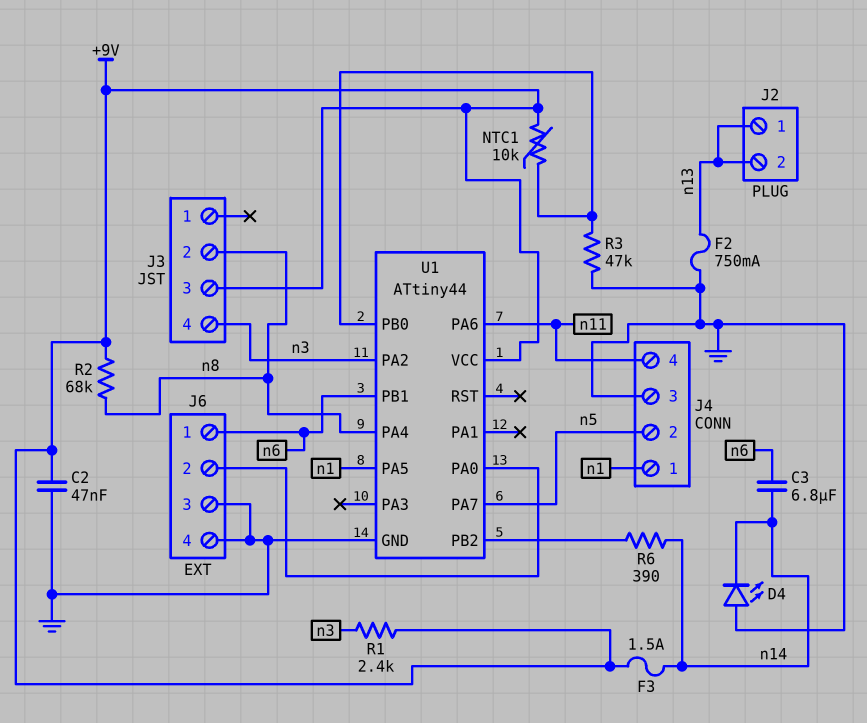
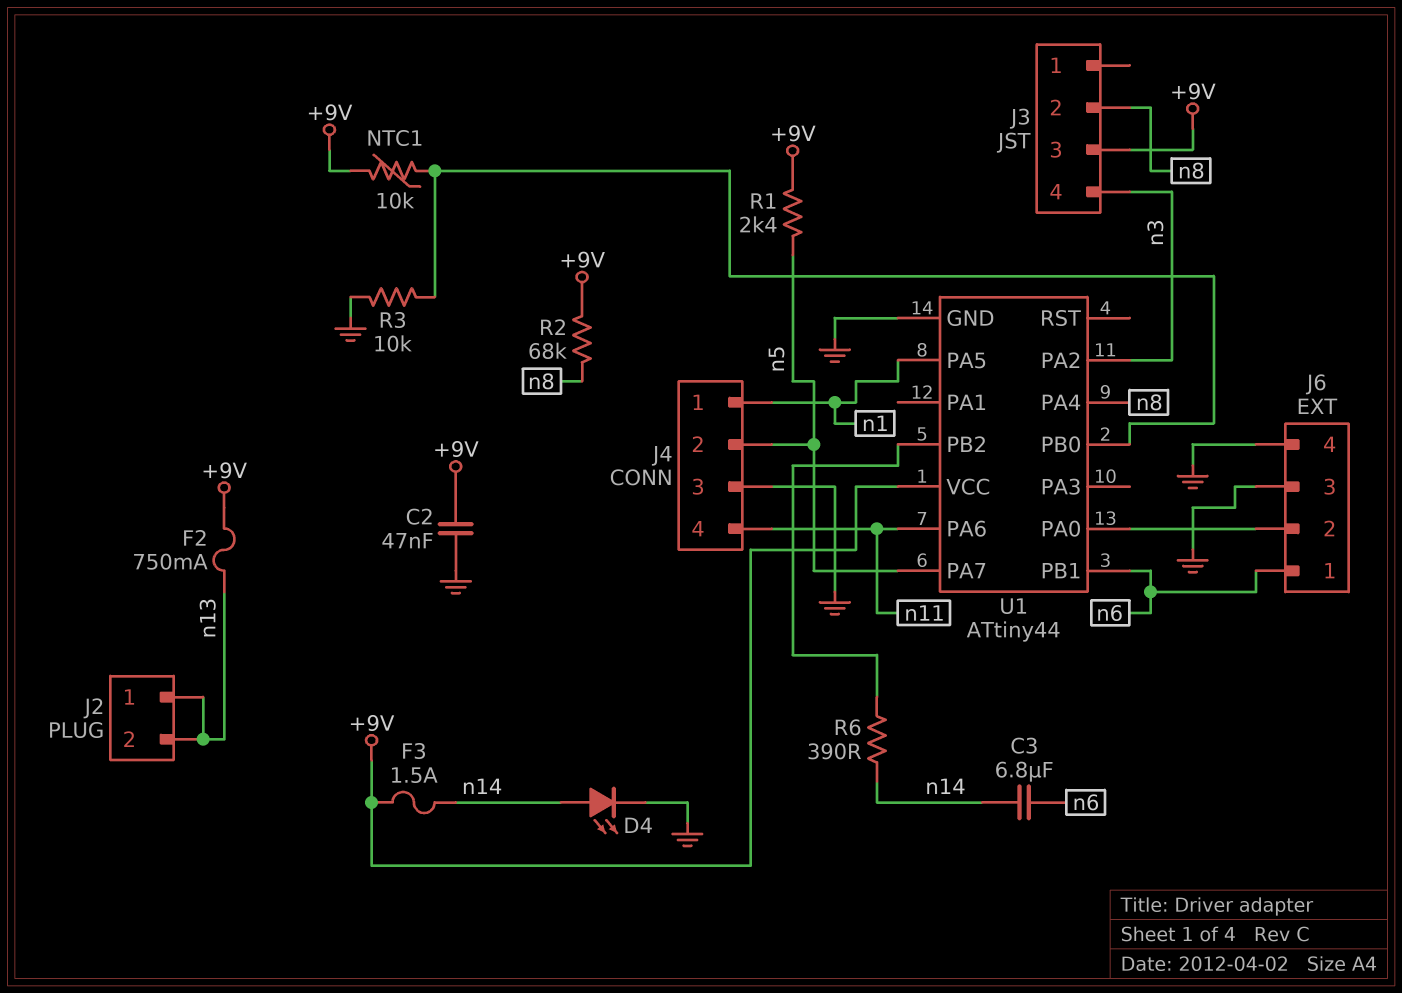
D4: LED (A GND, K n14) -> LED (A n14, K GND)
F2: 750mA (GND, n13) -> 750mA (+9V, n13)
R1: 2.4k (+9V, n3) -> 2.4k (+9V, n5)
R3: 47k (GND, U1/PB0) -> 10k (GND, U1/PB0)

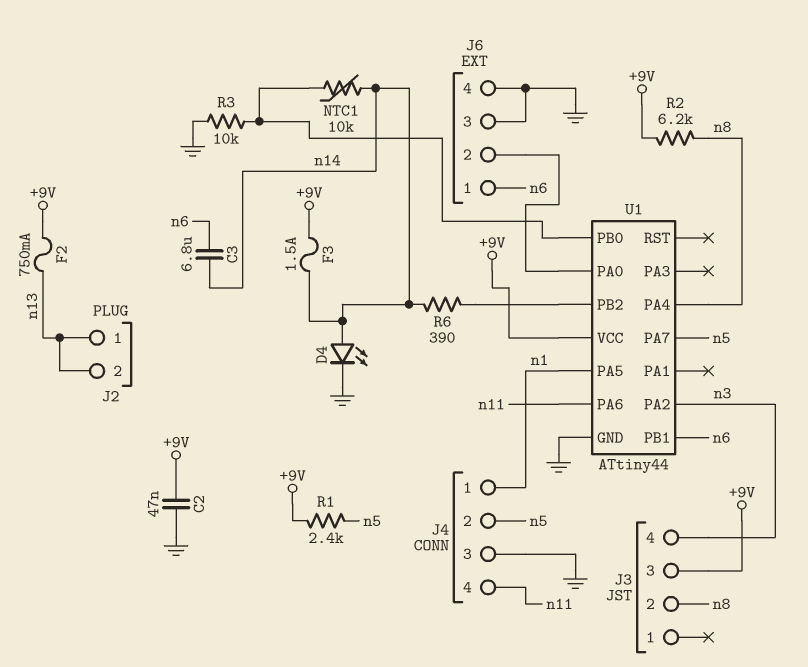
NTC1: 10k (+9V, U1/PB0) -> 10k (U1/PB0, n14)
R2: 68k (+9V, n8) -> 6.2k (+9V, n8)

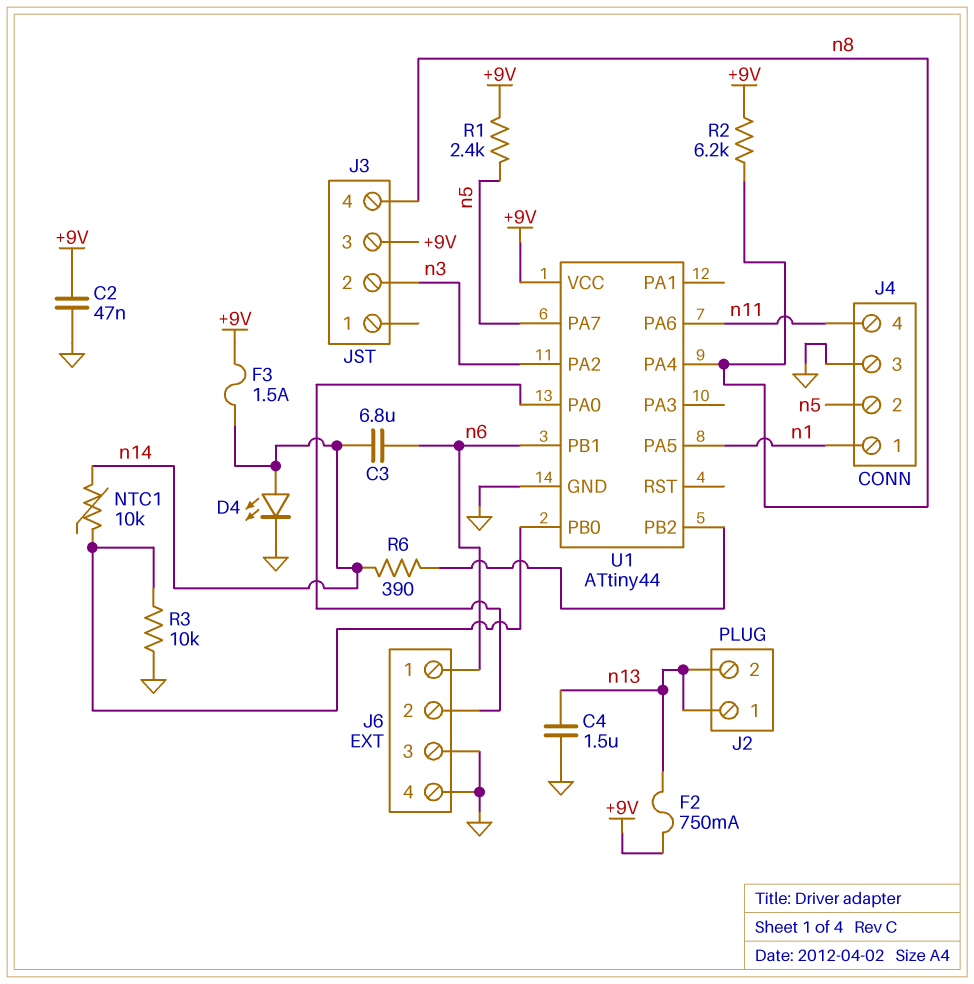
C4: none -> 1.5uF (GND, n13)
J3 pin 2: n8 -> n3
J3 pin 4: n3 -> n8

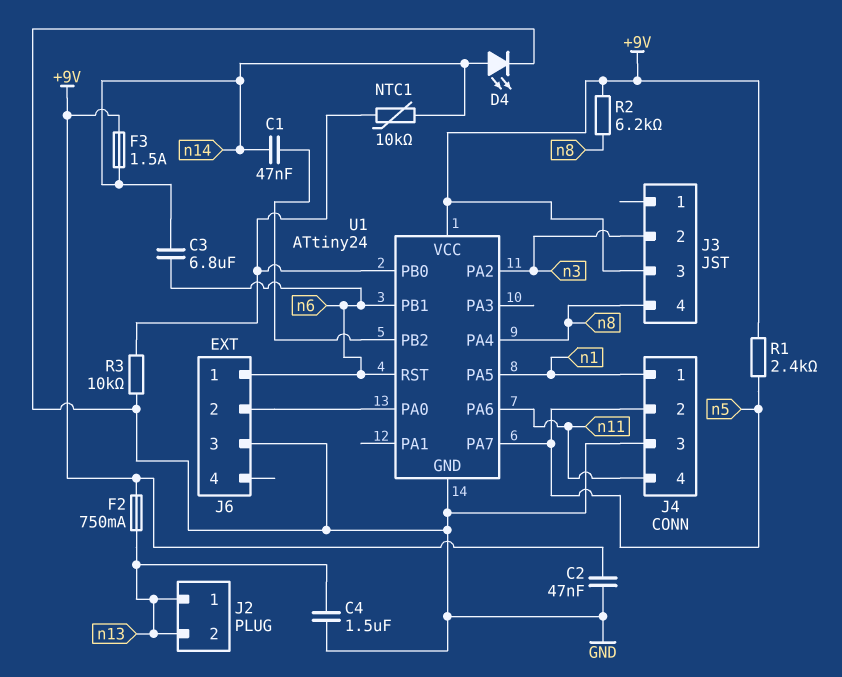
C1: none -> 47nF (U1/PB2, n14)
J6 pin 4: GND -> none
R6: 390 (U1/PB2, n14) -> none
U1: ATtiny44 -> ATtiny24
U1 pin RST: none -> n6

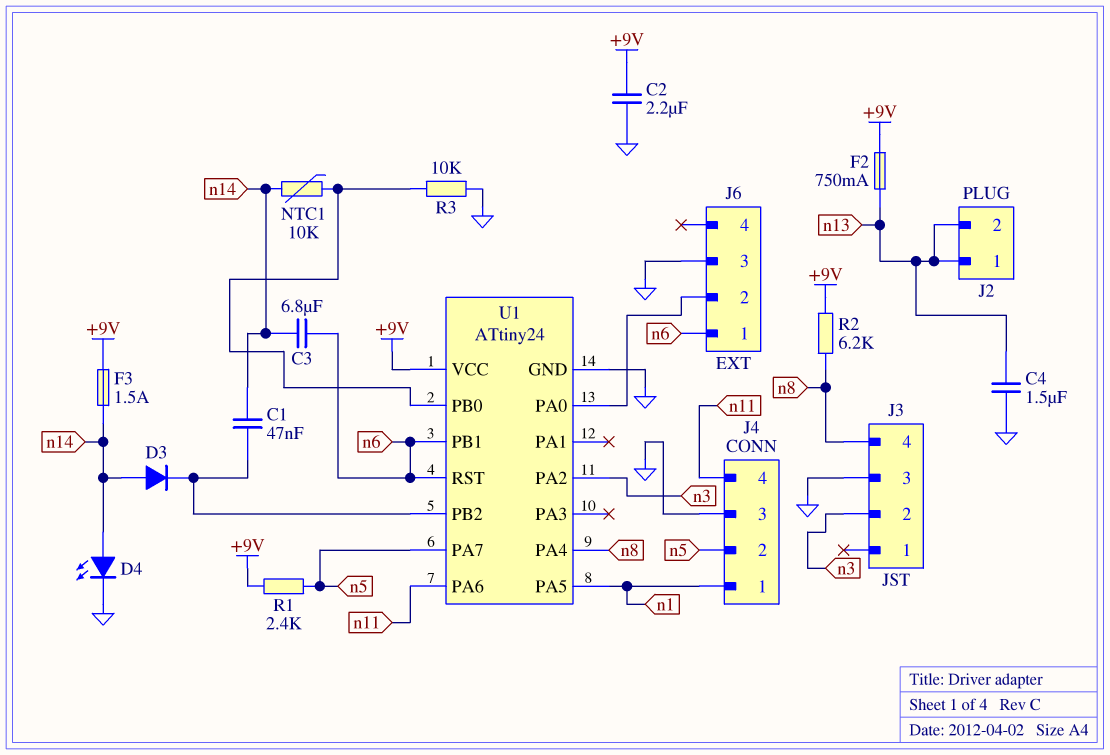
C2: 47nF (+9V, GND) -> 2.2uF (+9V, GND)
D3: none -> diode (A n14, K U1/PB2)
J3 pin 3: +9V -> GND

